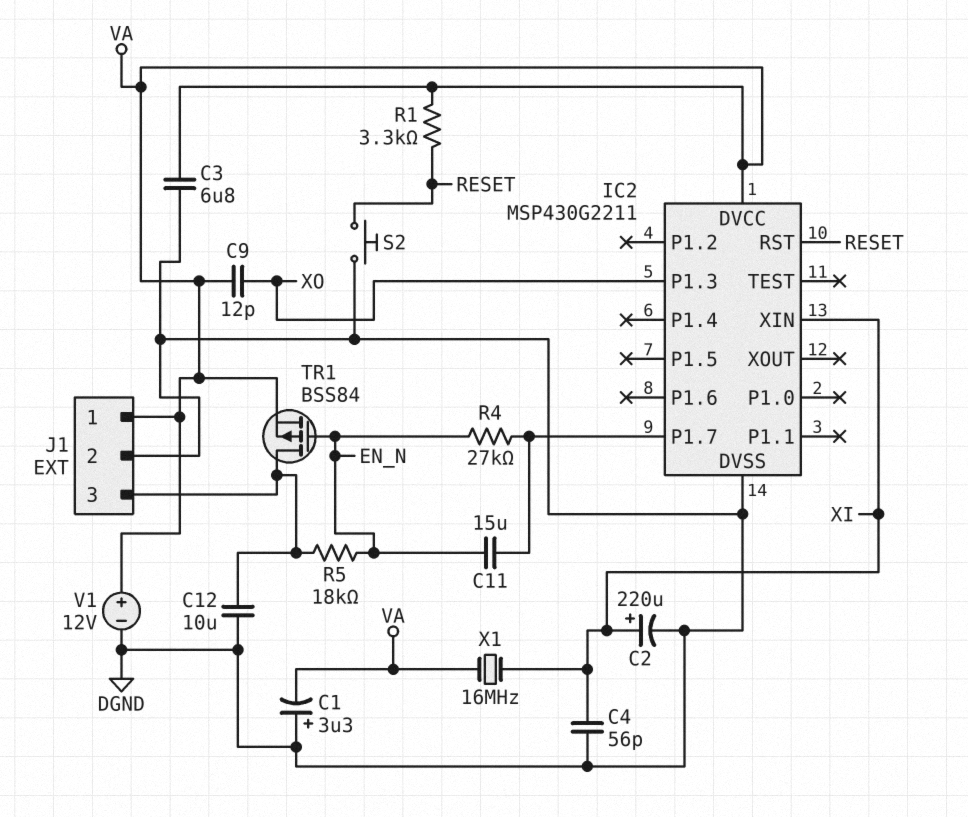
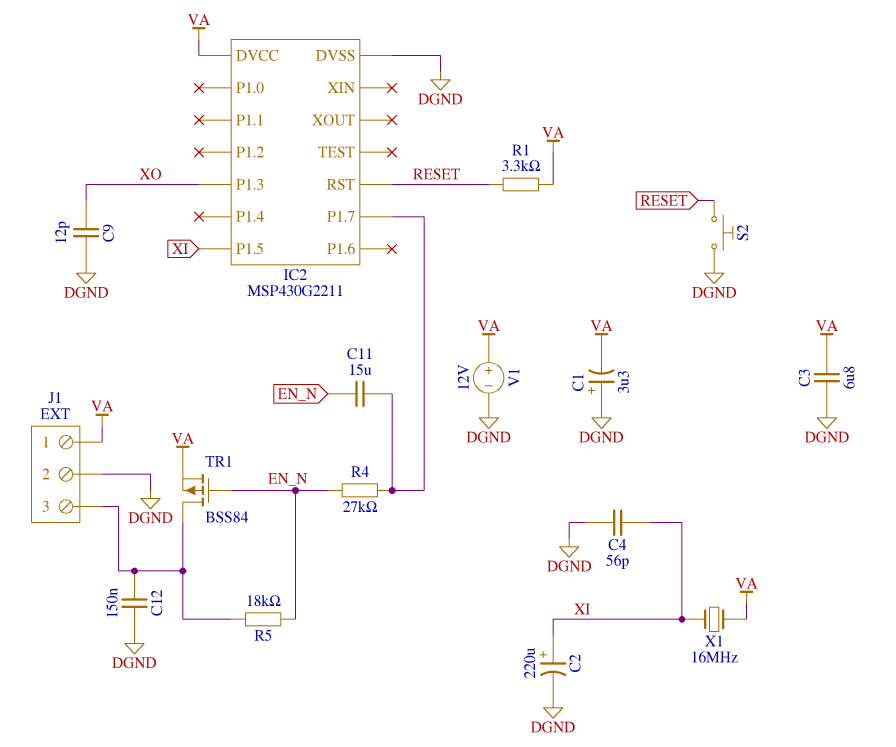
C9: 12pF (VA, XO) -> 12pF (DGND, XO)
C12: 10uF (DGND, J1/3) -> 150nF (DGND, J1/3)
IC2 pin P1.5: none -> XI
IC2 pin XIN: XI -> none

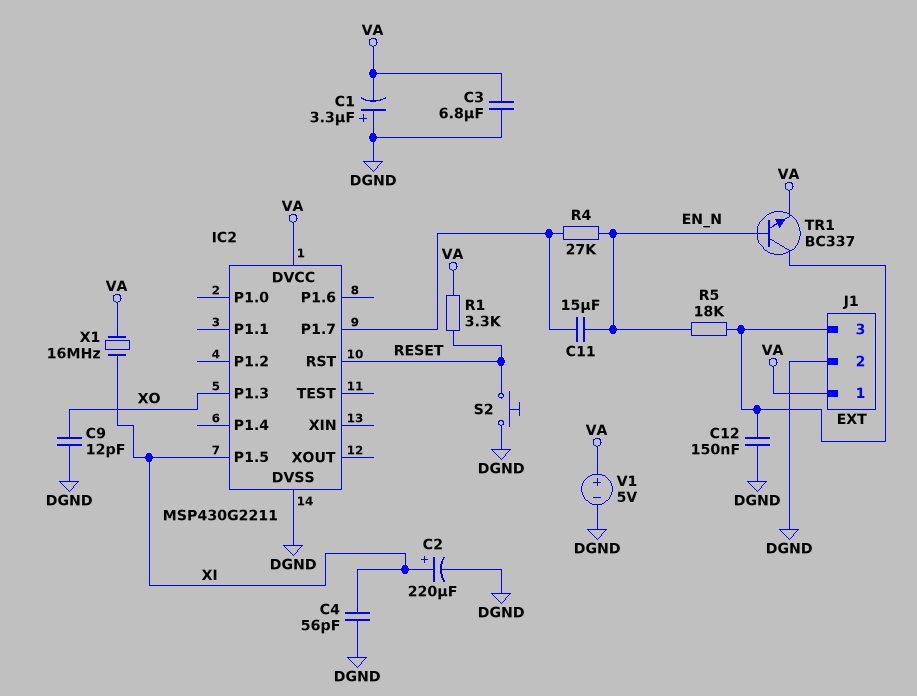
TR1: PMOS BSS84 (G EN_N, D J1/3, S VA) -> NPN BC337 (B EN_N, C J1/3, E VA)
V1: 12V (plus VA, minus DGND) -> 5V (plus VA, minus DGND)

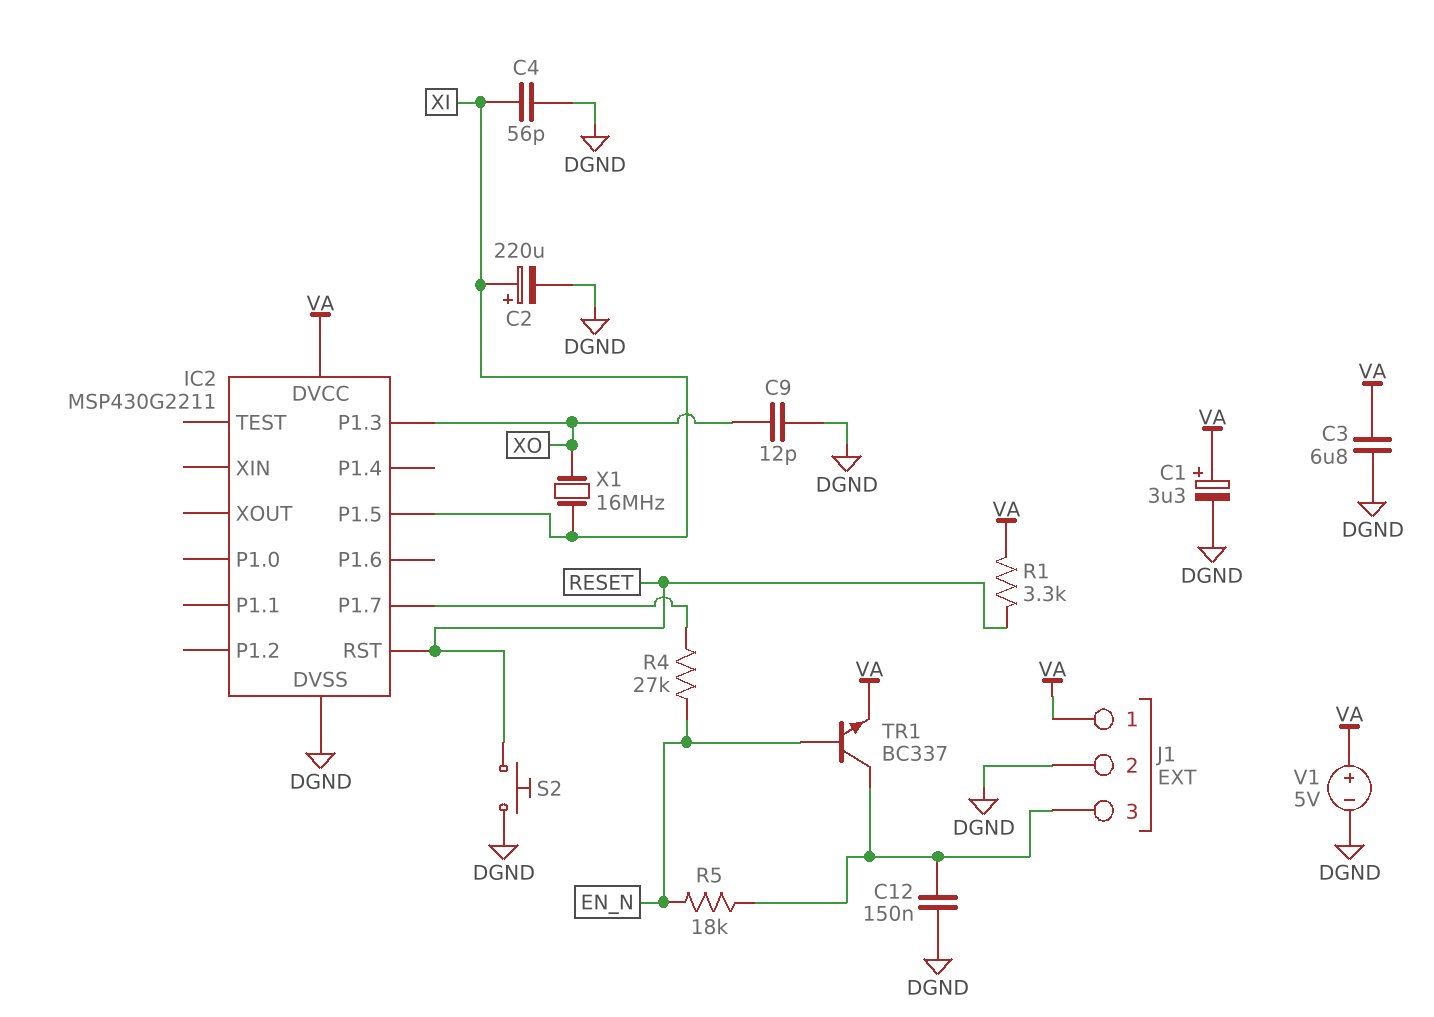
C1: 3.3uF (plus DGND, minus VA) -> 3.3uF (plus VA, minus DGND)
C11: 15uF (EN_N, IC2/P1.7) -> none
X1: 16MHz (VA, XI) -> 16MHz (XI, XO)

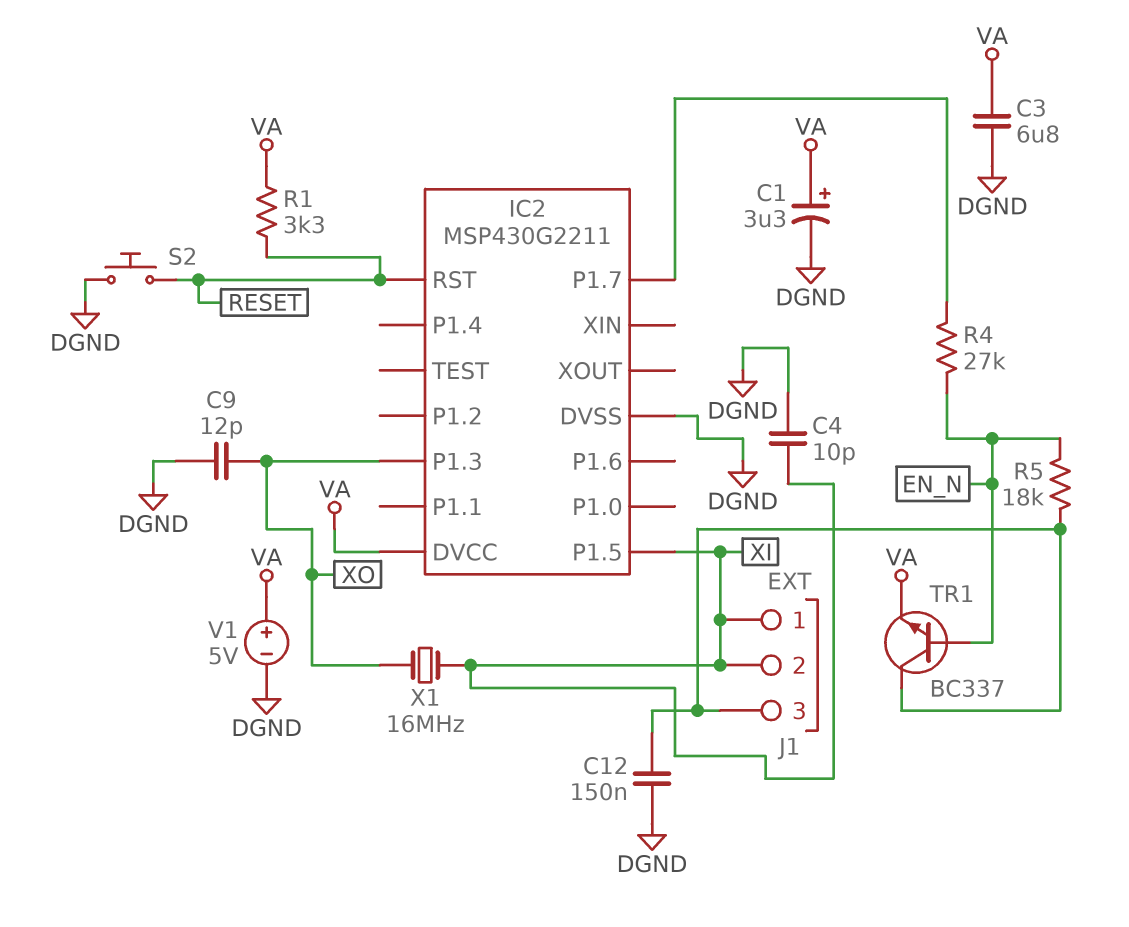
C2: 220uF (plus XI, minus DGND) -> none
C4: 56pF (DGND, XI) -> 10pF (DGND, XI)
J1 pin 1: VA -> XI
J1 pin 2: DGND -> XI

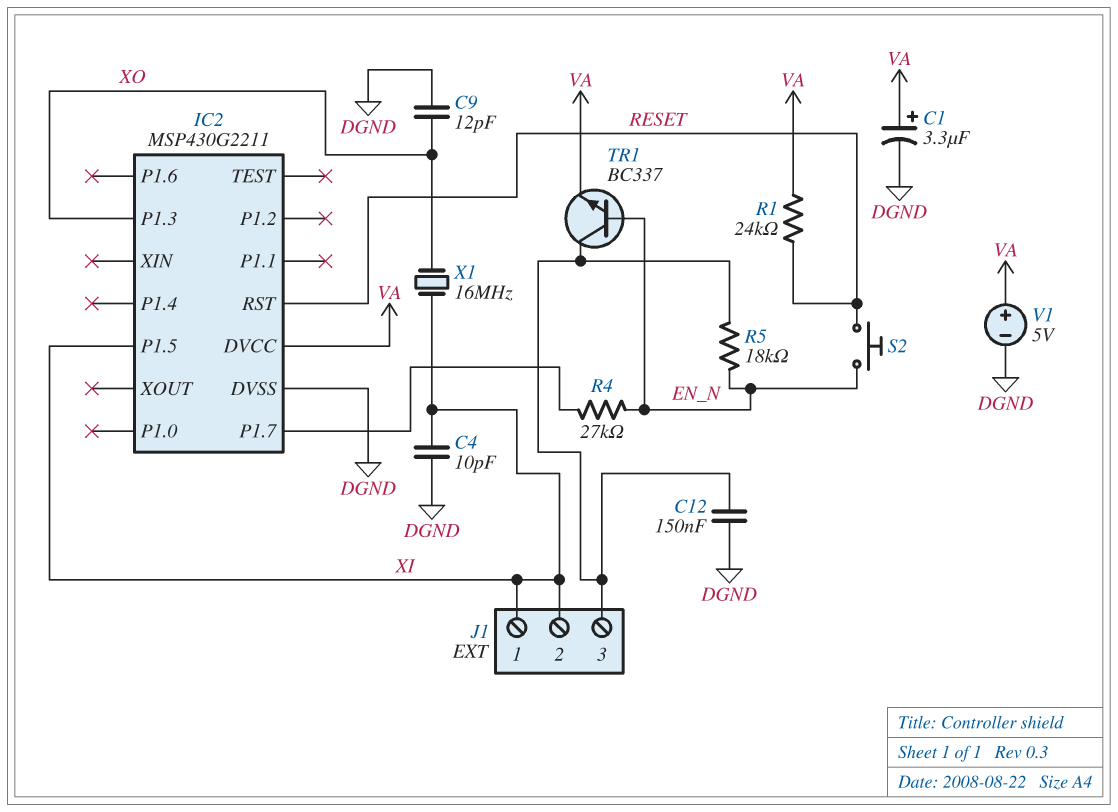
C3: 6.8uF (DGND, VA) -> none
R1: 3.3k (RESET, VA) -> 24k (RESET, VA)
S2: button (DGND, RESET) -> button (EN_N, RESET)

